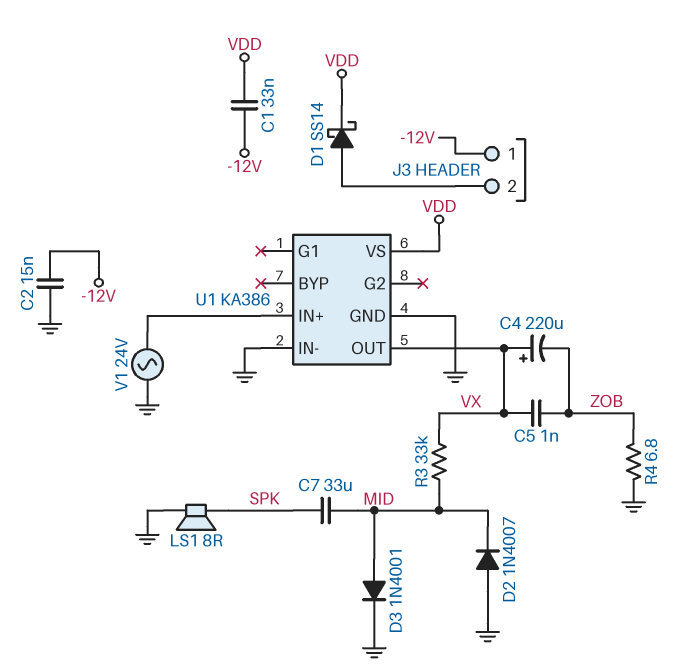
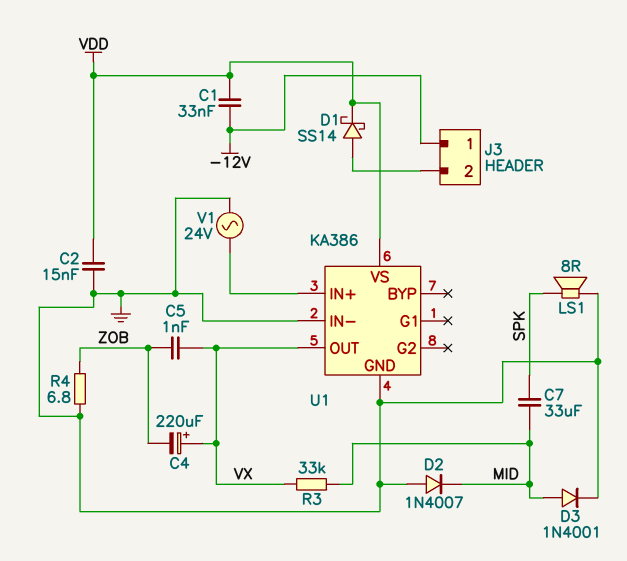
C2: 15nF (-12V, GND) -> 15nF (GND, VDD)

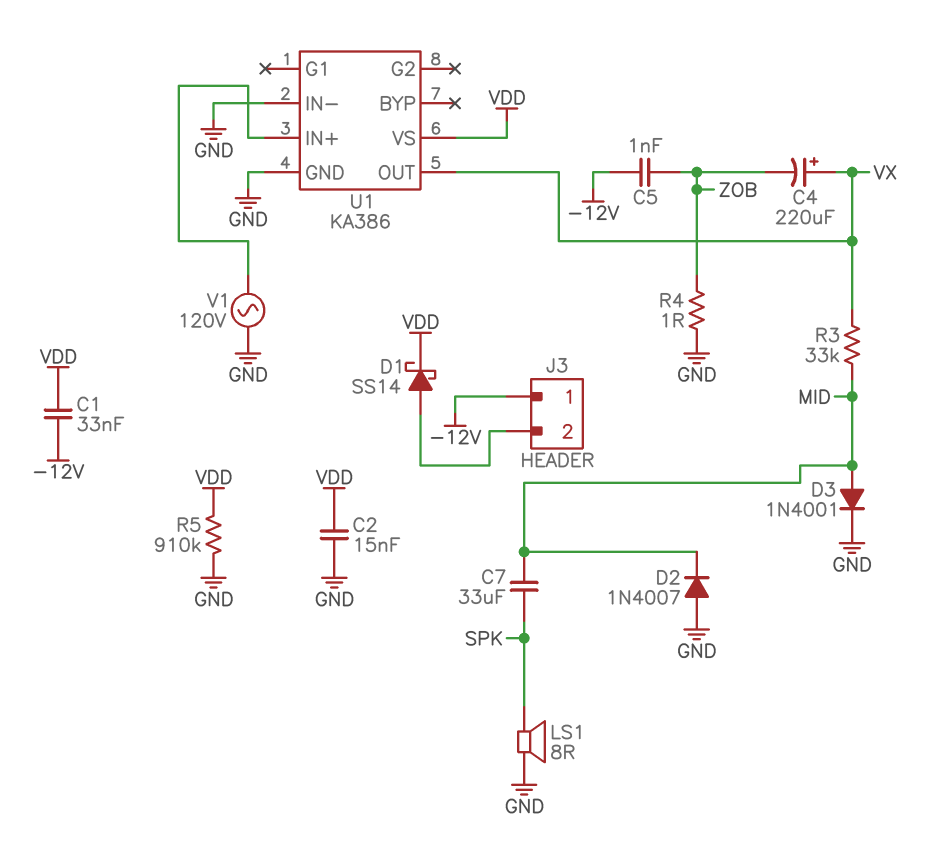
C5: 1nF (VX, ZOB) -> 1nF (-12V, ZOB)
R4: 6.8 (GND, ZOB) -> 1 (GND, ZOB)
R5: none -> 910k (GND, VDD)
V1: AC 24V (GND, U1/IN+) -> AC 120V (GND, U1/IN+)

